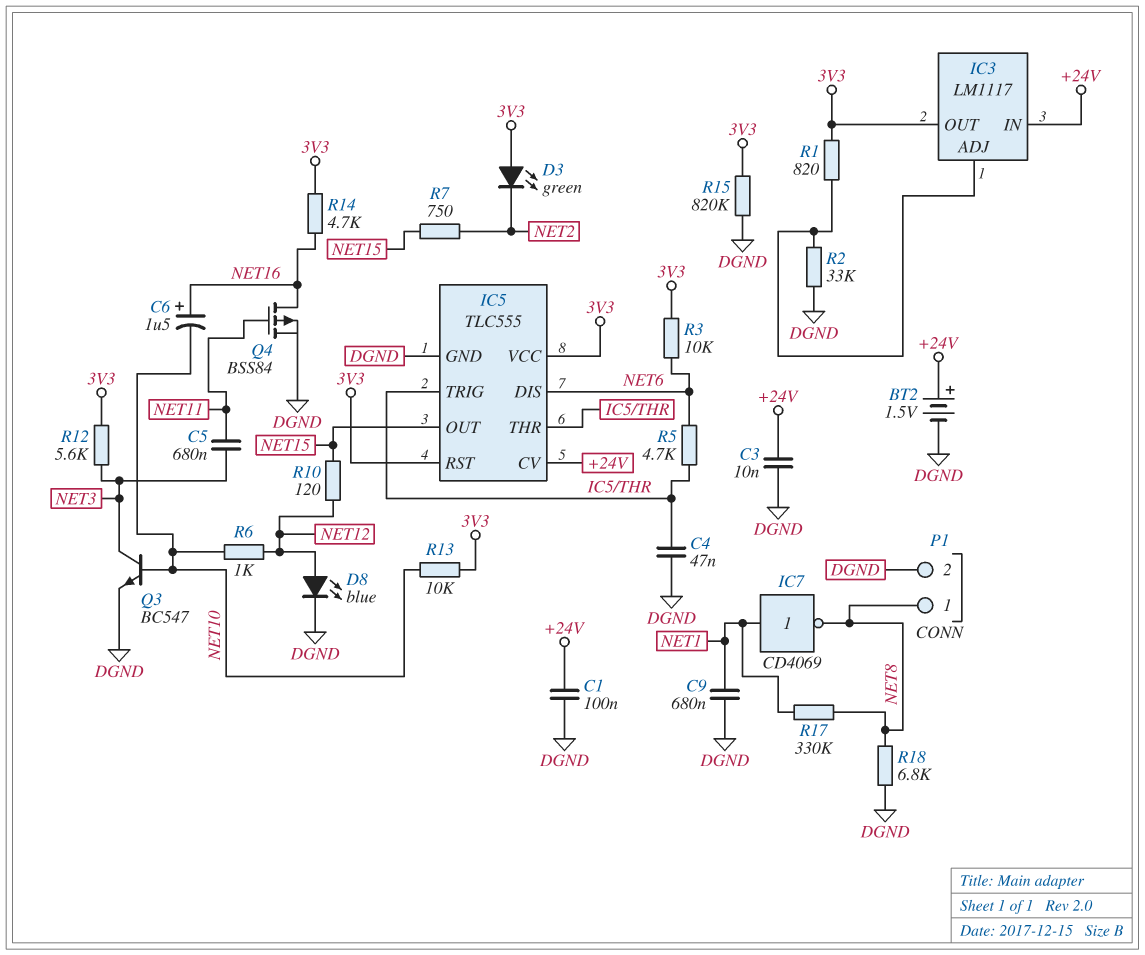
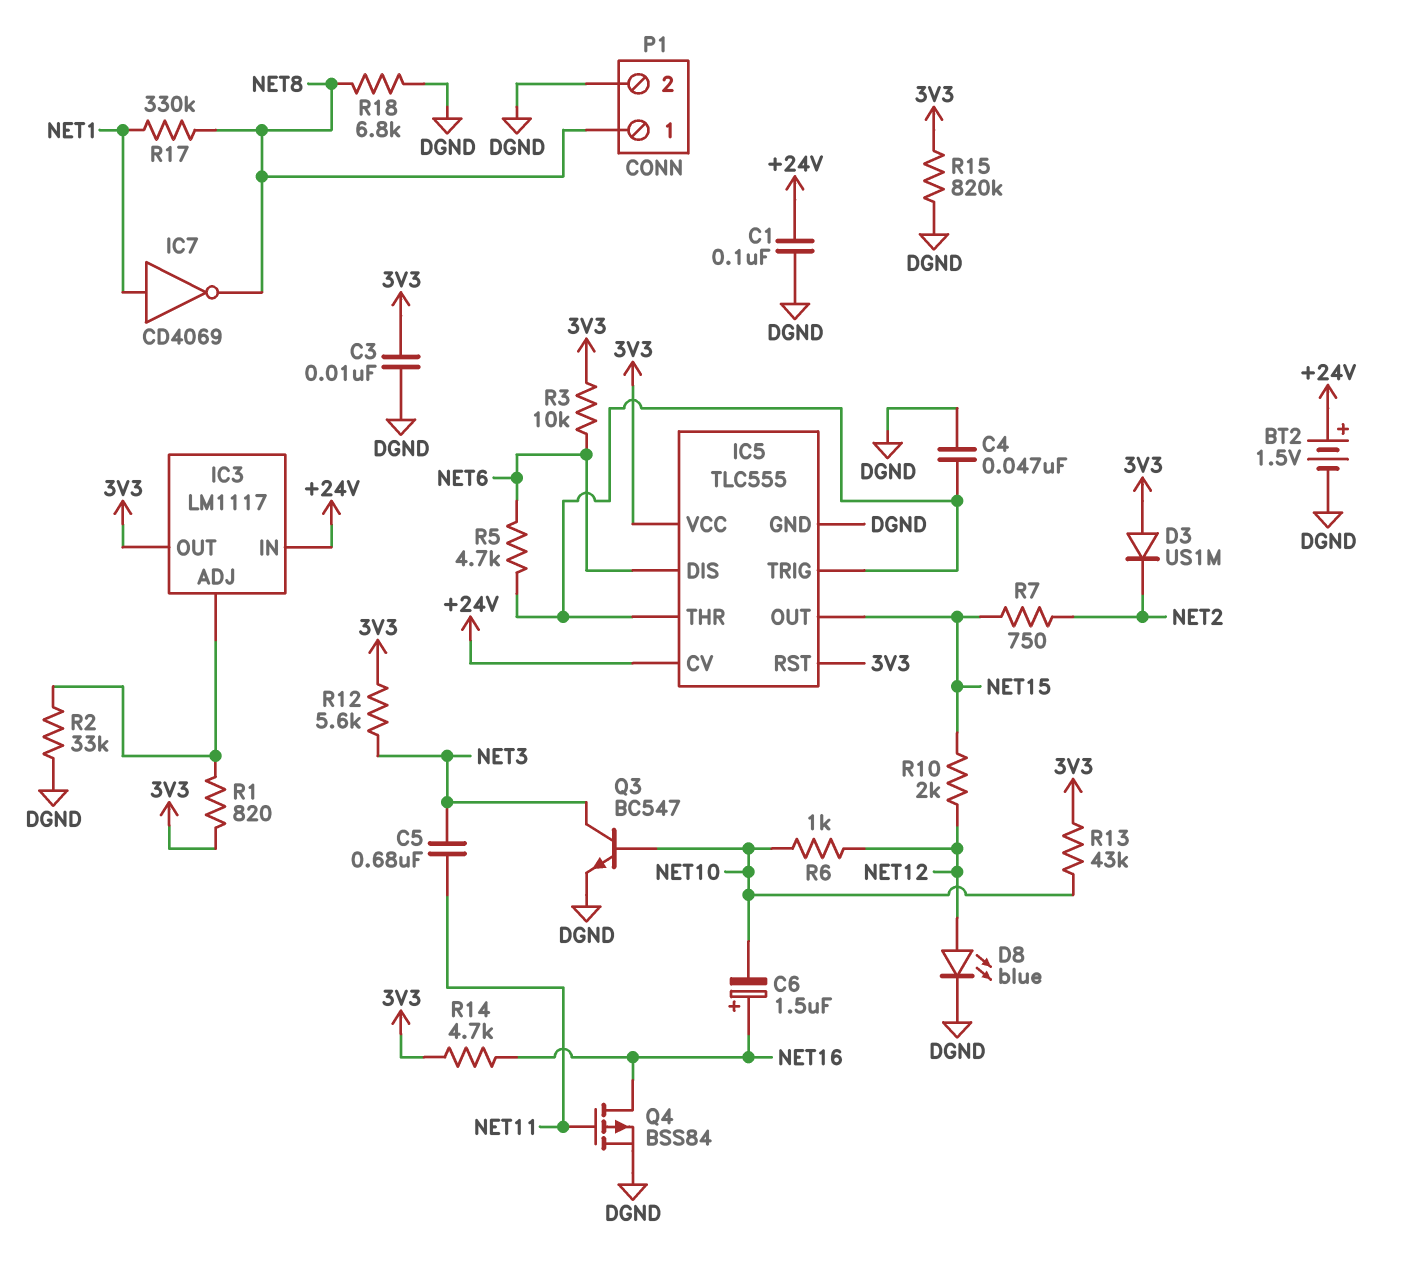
C3: 10nF (+24V, DGND) -> 10nF (3V3, DGND)
C9: 680nF (DGND, NET1) -> none
D3: LED green (A 3V3, K NET2) -> diode US1M (A 3V3, K NET2)
R10: 120 (NET12, NET15) -> 2k (NET12, NET15)
R13: 10k (3V3, NET10) -> 43k (3V3, NET10)

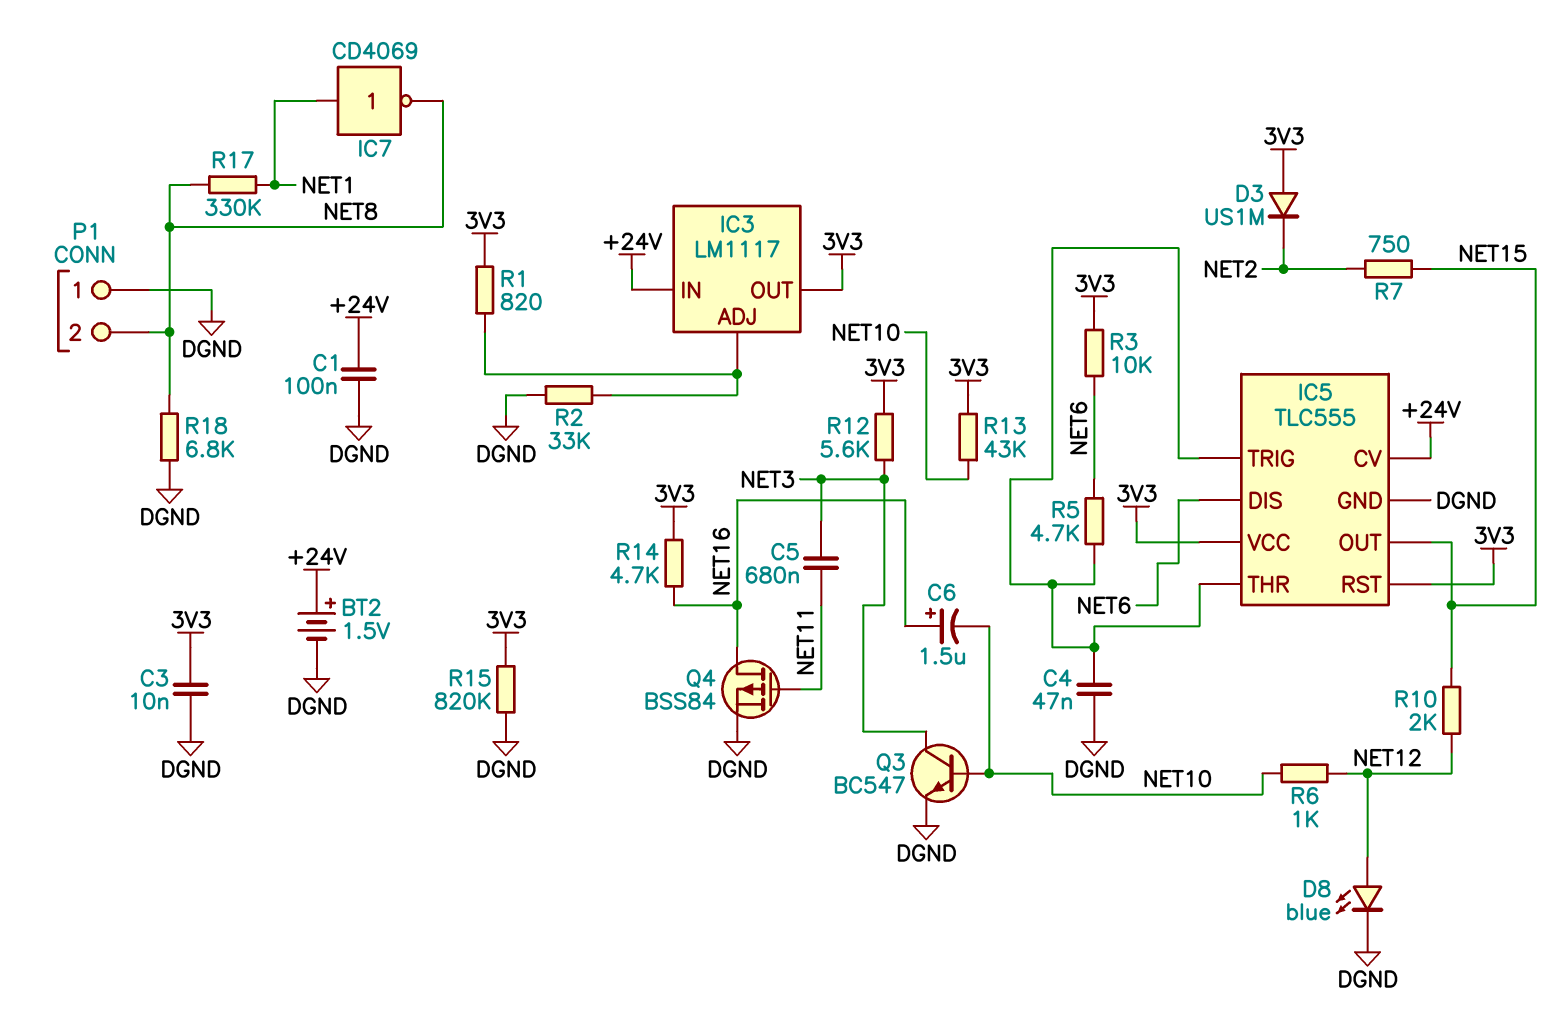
P1 pin 1: NET8 -> DGND
P1 pin 2: DGND -> NET8

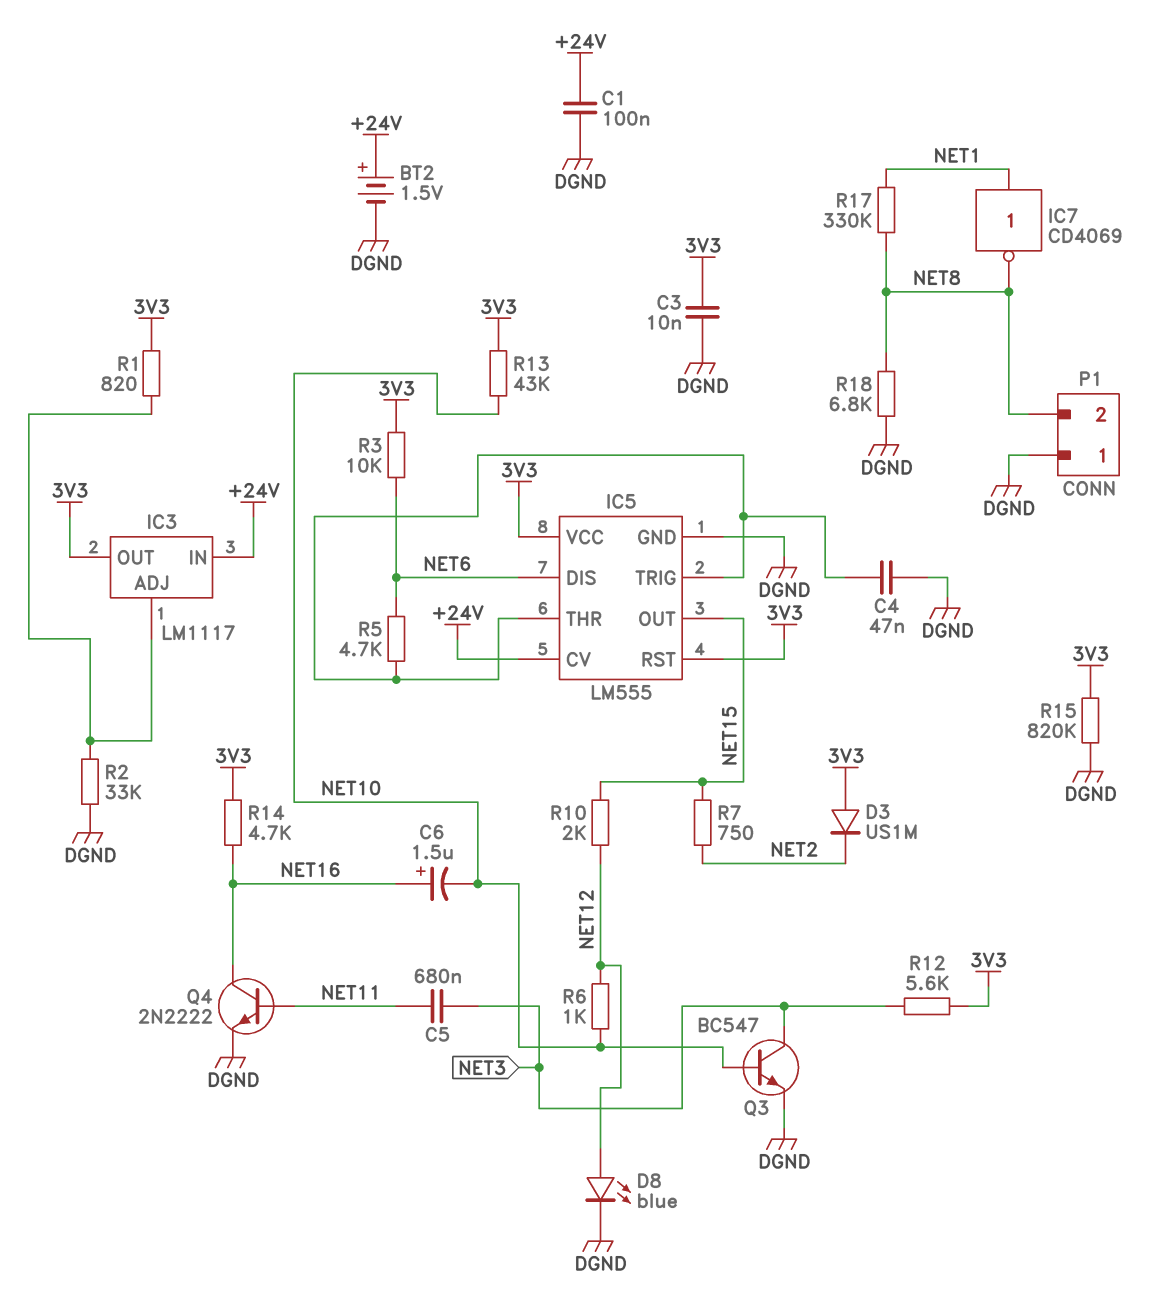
IC5: TLC555 -> LM555
Q4: PMOS BSS84 (G NET11, D NET16, S DGND) -> NPN 2N2222 (B NET11, C NET16, E DGND)

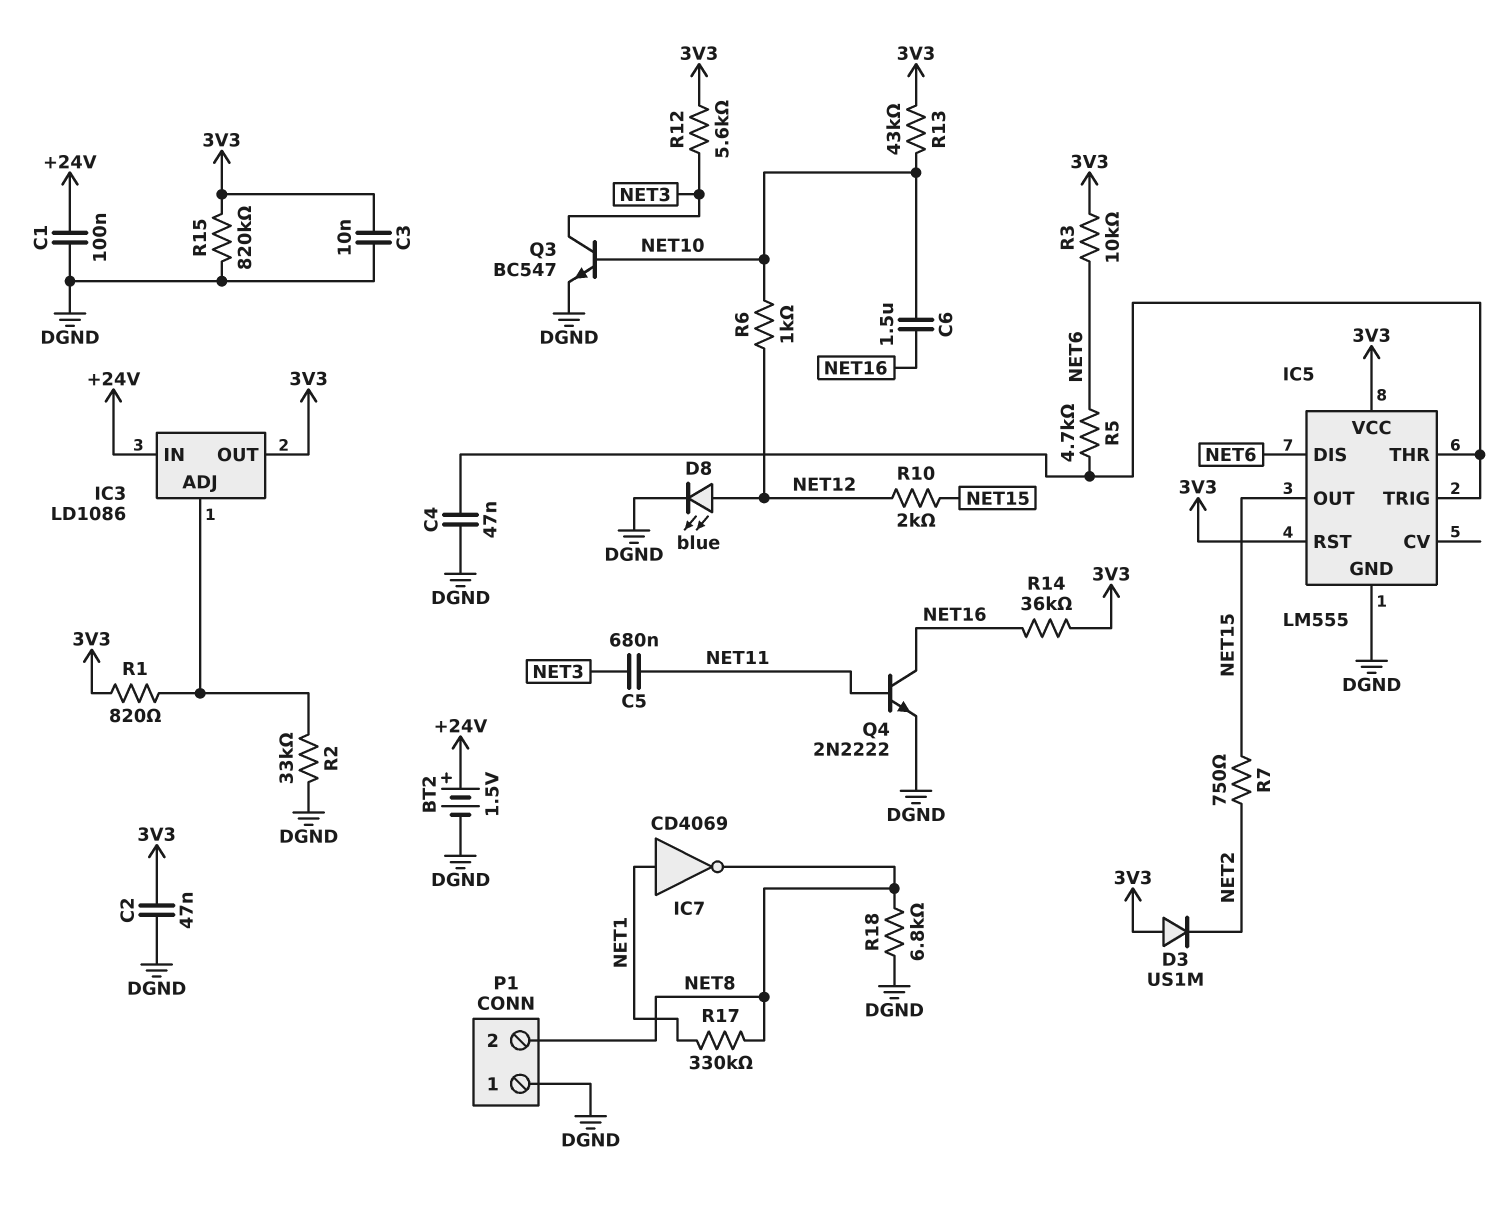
C2: none -> 47nF (3V3, DGND)
C6: 1.5uF (plus NET16, minus NET10) -> 1.5uF (NET10, NET16)
IC3: LM1117 -> LD1086
IC5 pin CV: +24V -> none
R14: 4.7k (3V3, NET16) -> 36k (3V3, NET16)

